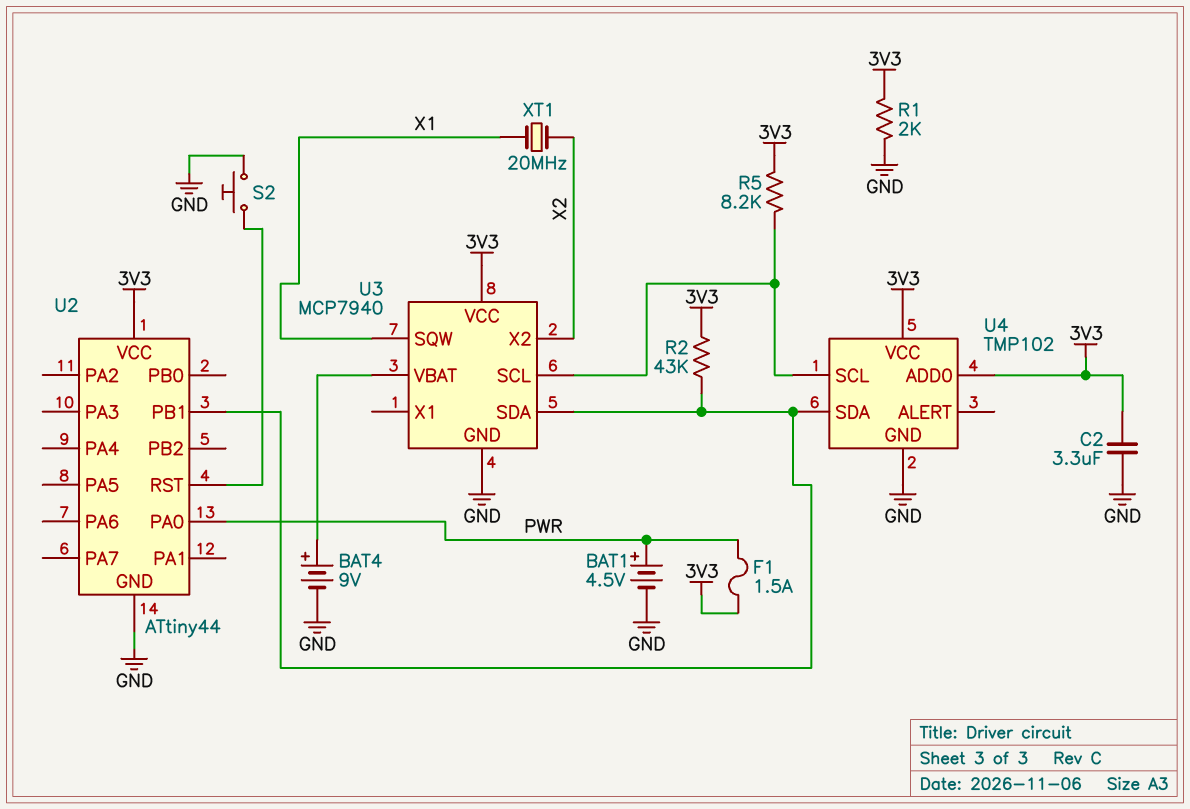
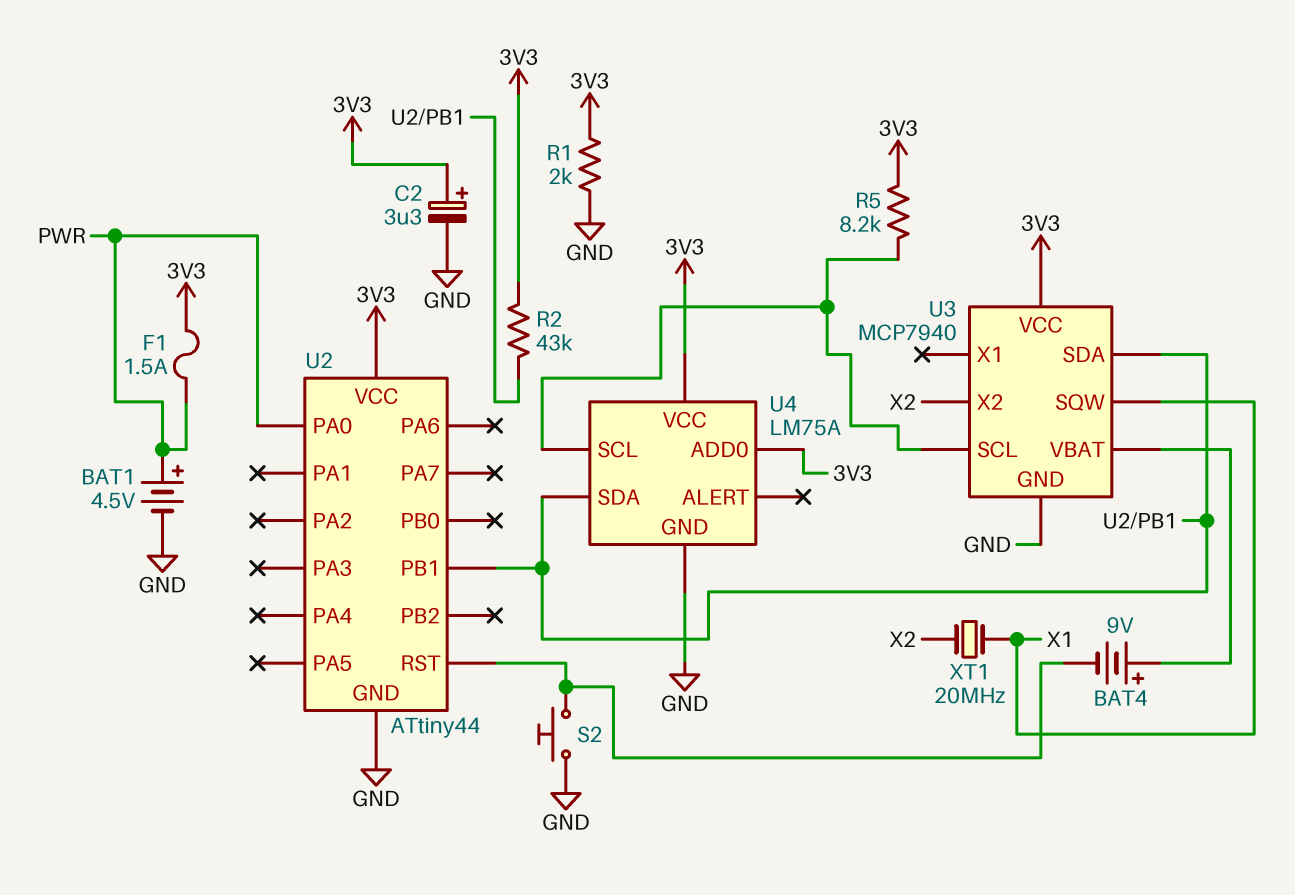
BAT4: 9V (plus U3/VBAT, minus GND) -> 9V (plus U3/VBAT, minus U2/RST)
C2: 3.3uF (3V3, GND) -> 3.3uF (plus 3V3, minus GND)
U4: TMP102 -> LM75A

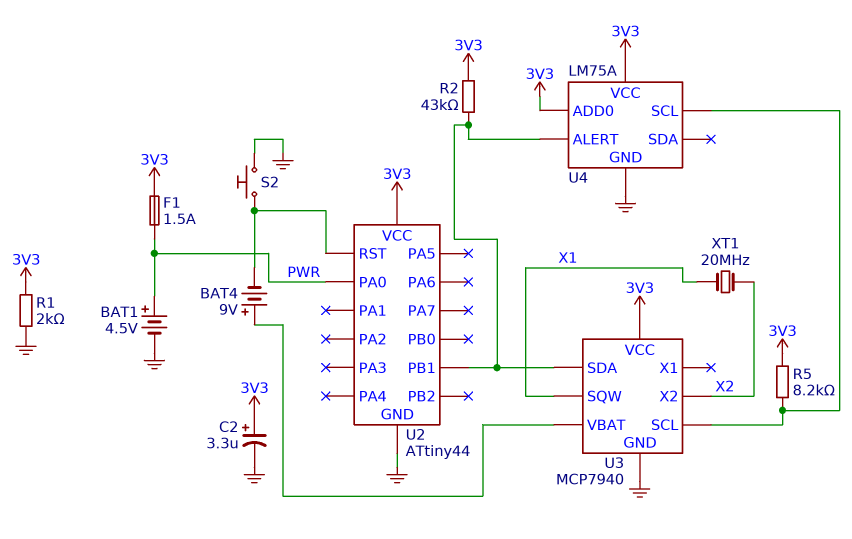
U4 pin ALERT: none -> U2/PB1
U4 pin SDA: U2/PB1 -> none

